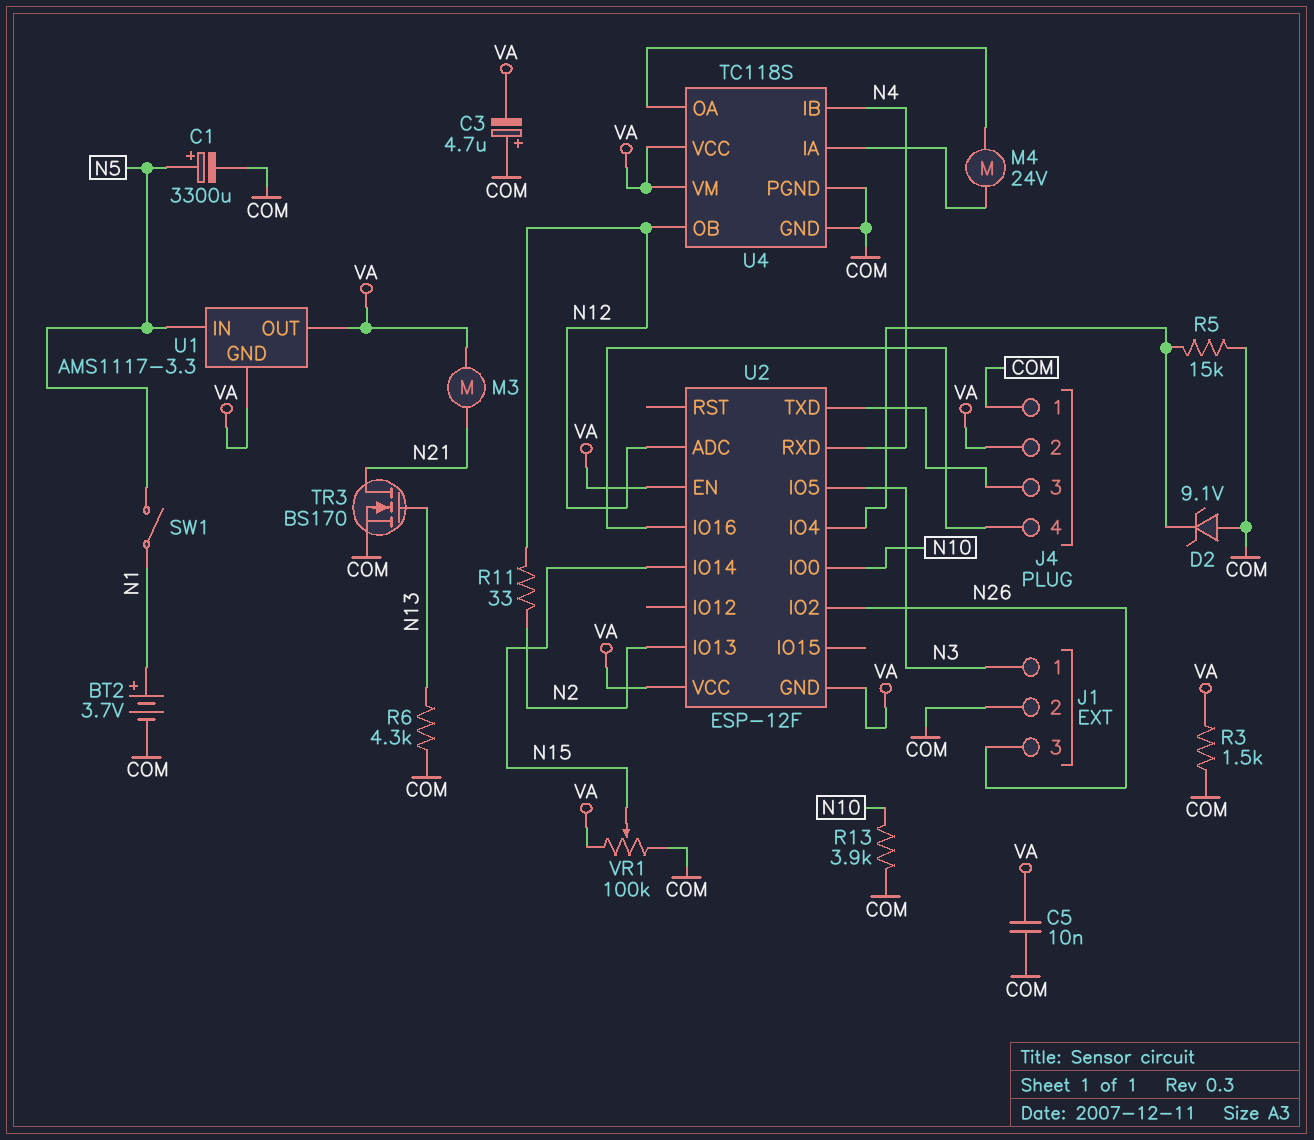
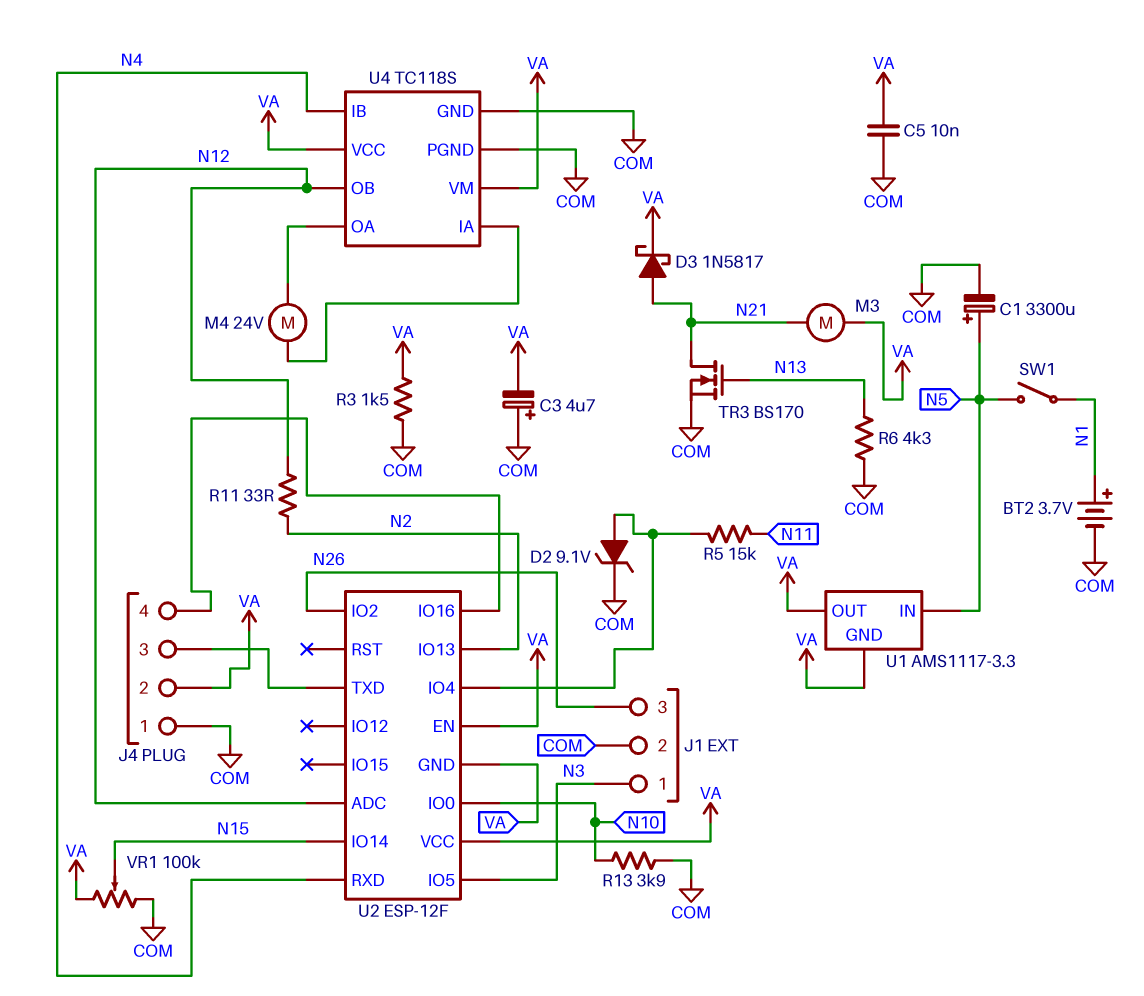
D2: zener 9.1V (A COM, K U2/IO4) -> zener 9.1V (A U2/IO4, K COM)
D3: none -> schottky 1N5817 (A N21, K VA)
R5: 15k (COM, U2/IO4) -> 15k (N11, U2/IO4)

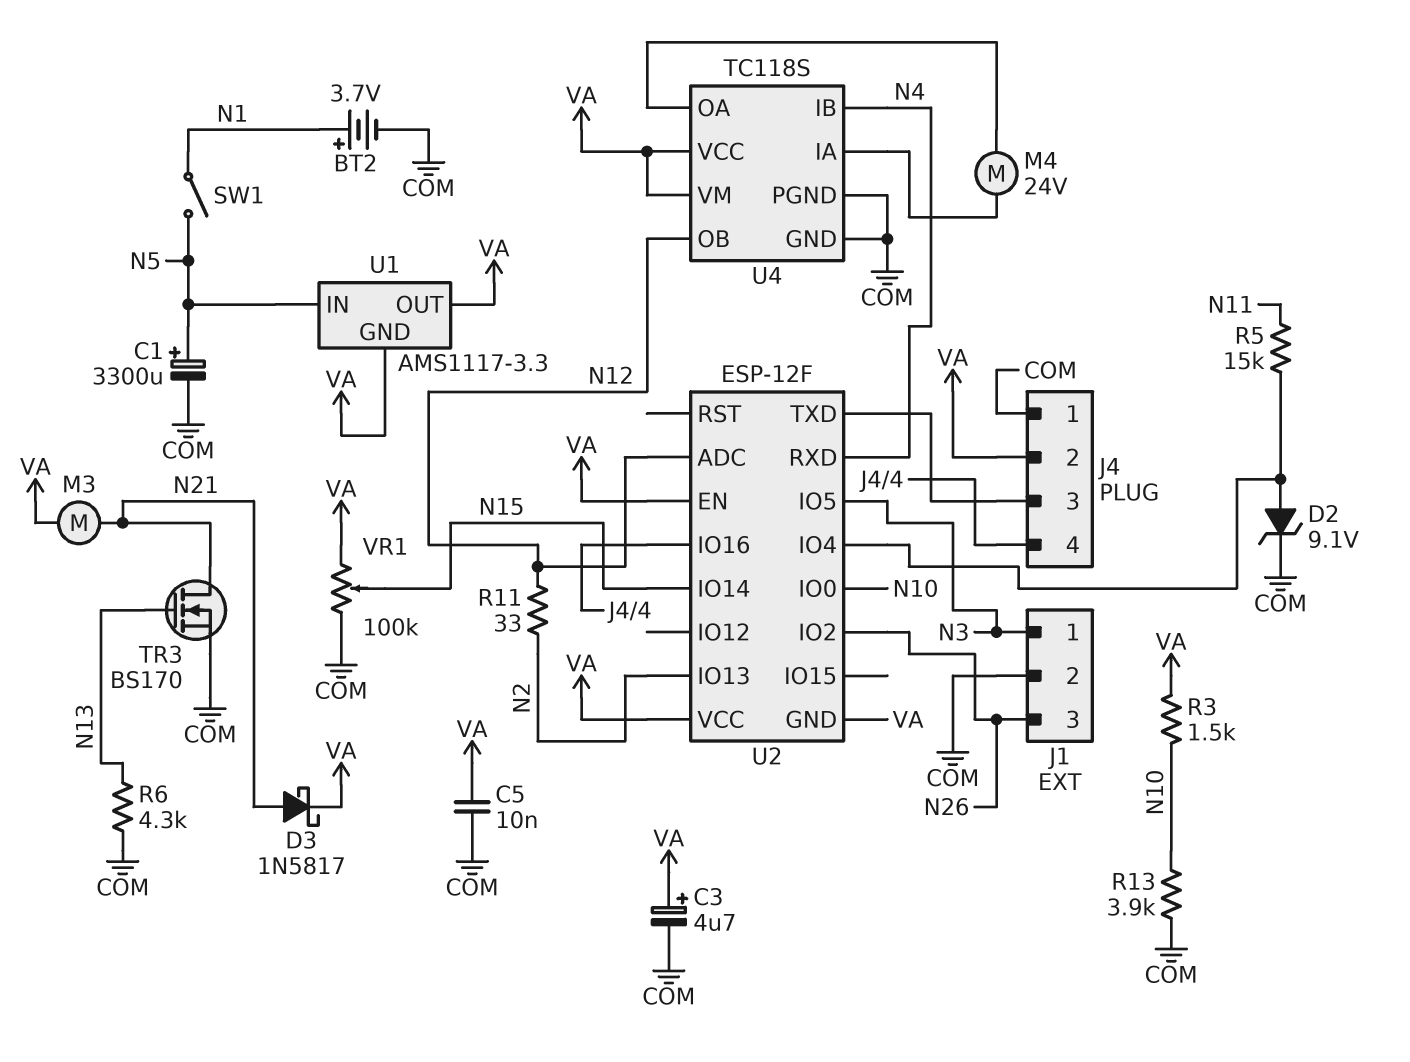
C3: 4.7uF (plus COM, minus VA) -> 4.7uF (plus VA, minus COM)
R3: 1.5k (COM, VA) -> 1.5k (N10, VA)

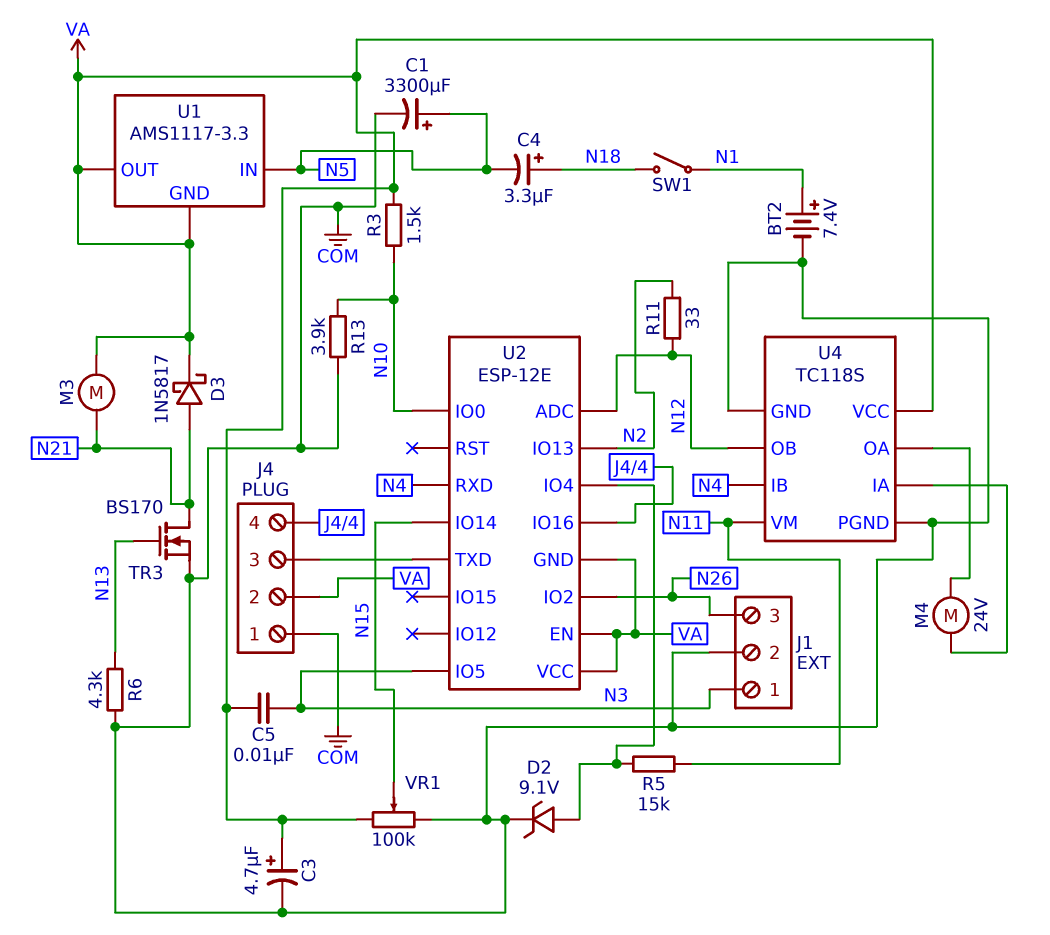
BT2: 3.7V (plus N1, minus COM) -> 7.4V (plus N1, minus COM)
C4: none -> 3.3uF (plus N18, minus N5)
C5: 10nF (COM, VA) -> 10nF (N3, VA)
SW1: switch (N1, N5) -> switch (N1, N18)
U2: ESP-12F -> ESP-12E
U4 pin VM: VA -> N11

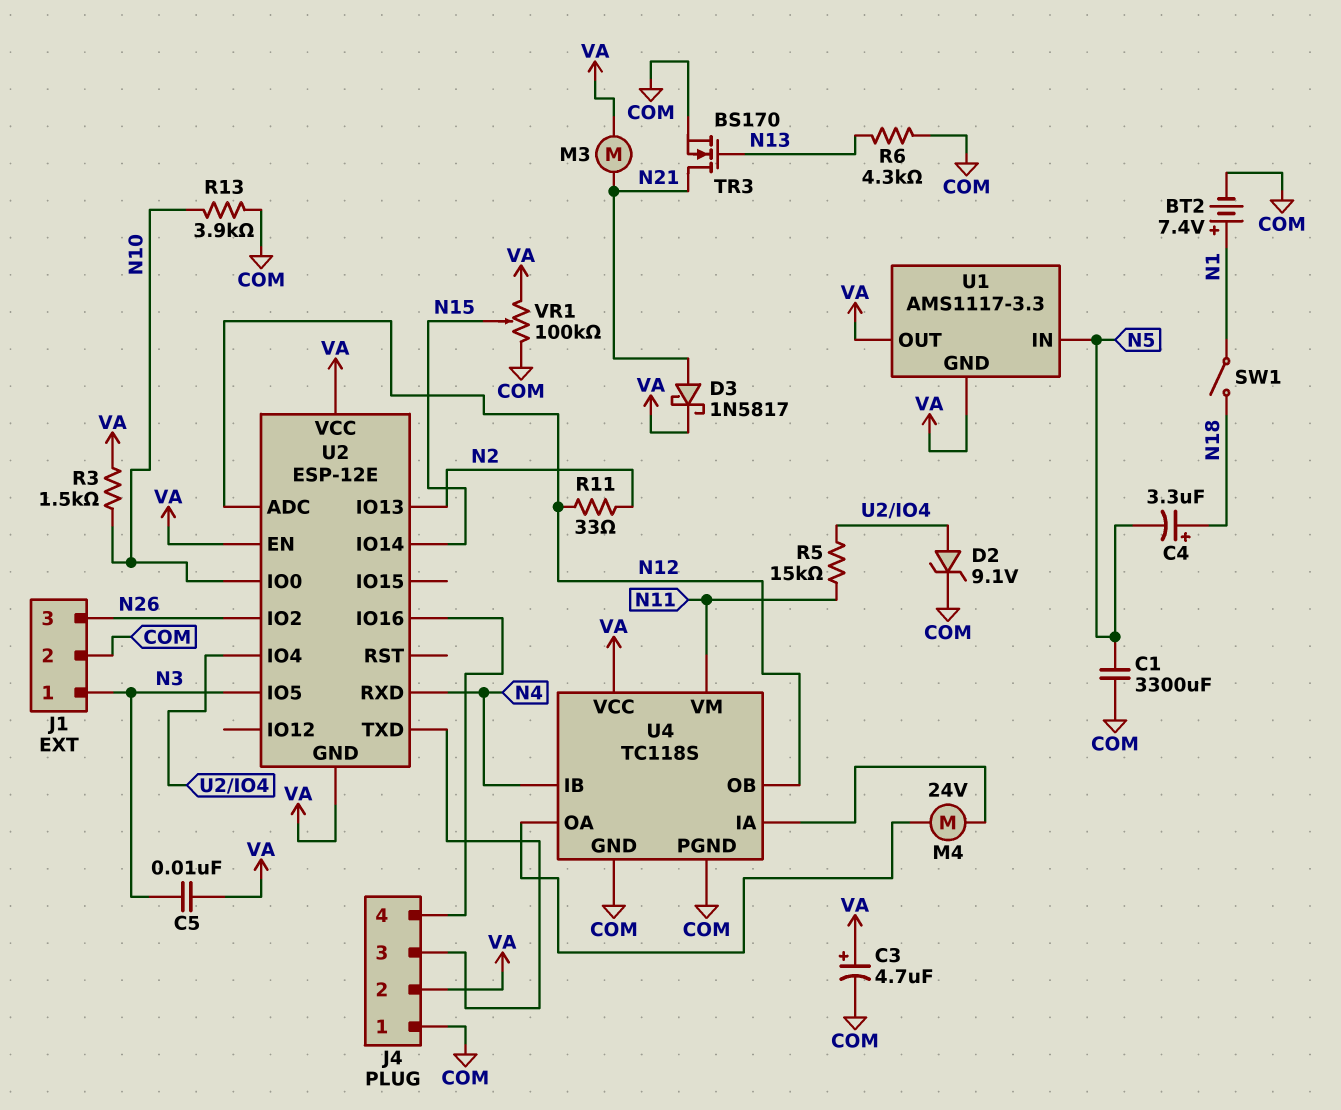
C1: 3300uF (plus N5, minus COM) -> 3300uF (COM, N5)

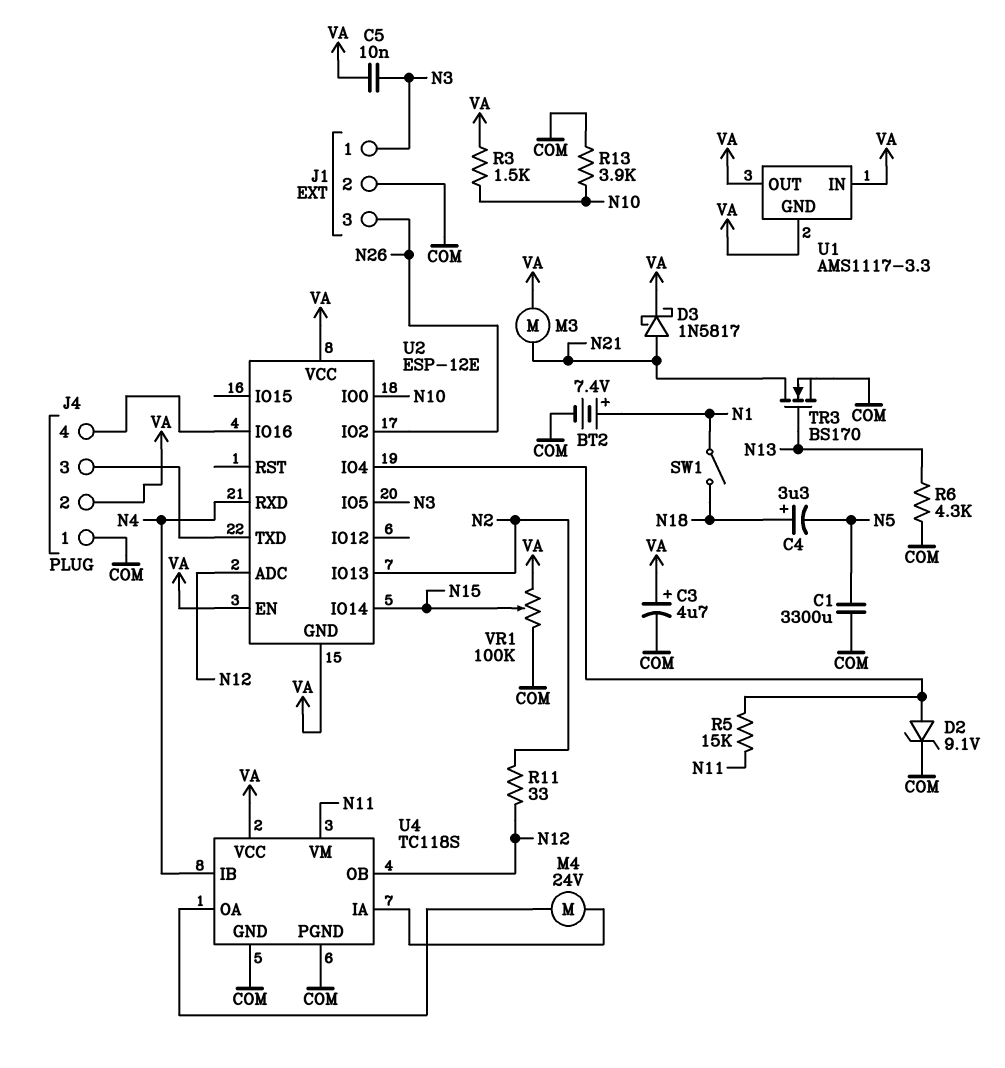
U1 pin IN: N5 -> VA

